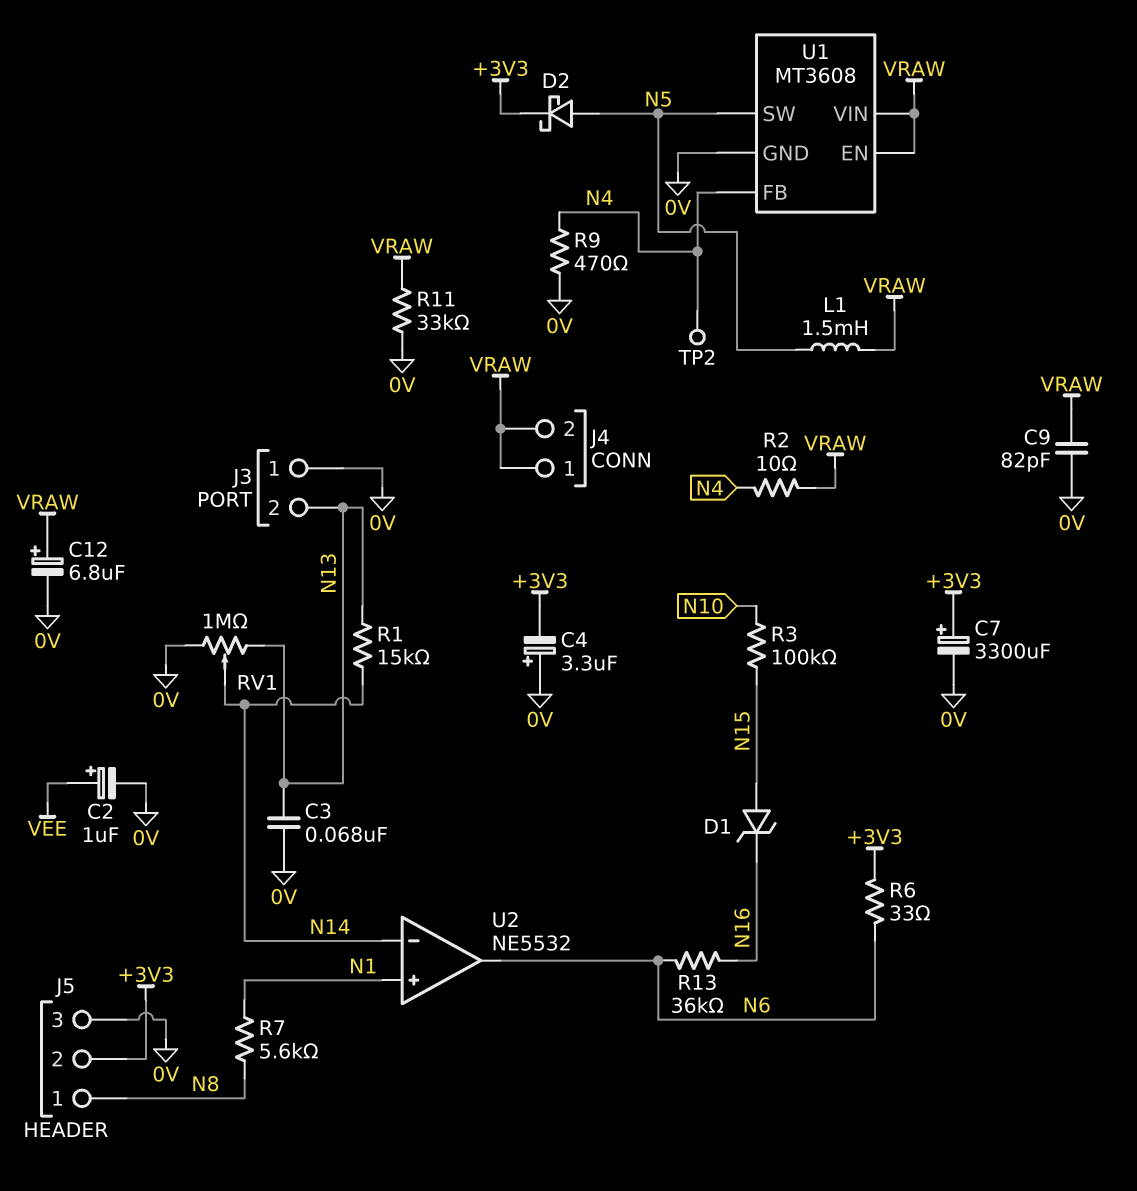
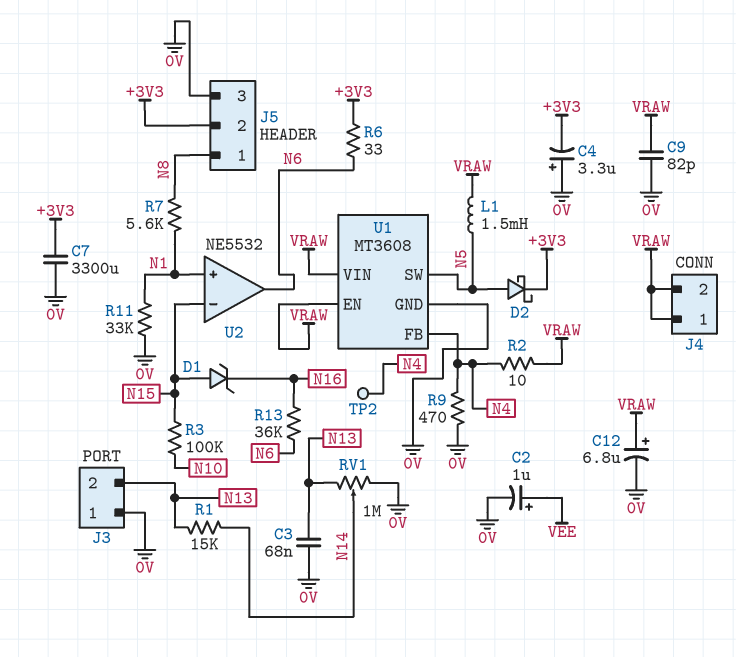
C7: 3300uF (plus +3V3, minus 0V) -> 3300uF (+3V3, 0V)
R11: 33k (0V, VRAW) -> 33k (0V, N1)
U2 pin in-: N14 -> N15

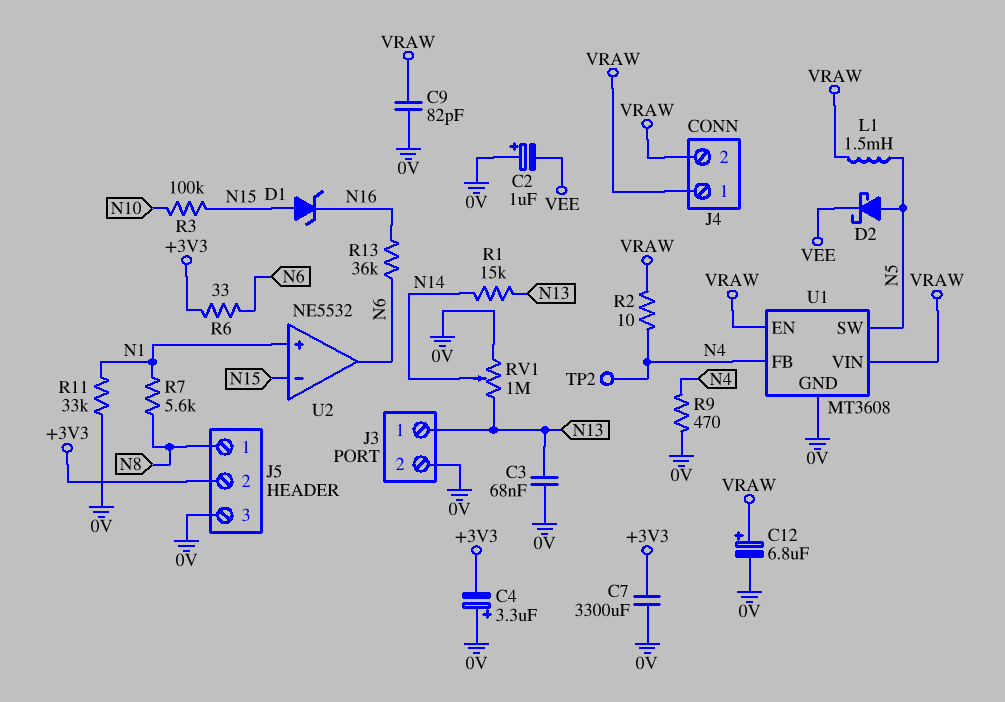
C2: 1uF (plus VEE, minus 0V) -> 1uF (plus 0V, minus VEE)
D2: schottky (A N5, K +3V3) -> schottky (A N5, K VEE)
J3 pin 1: 0V -> N13
J3 pin 2: N13 -> 0V

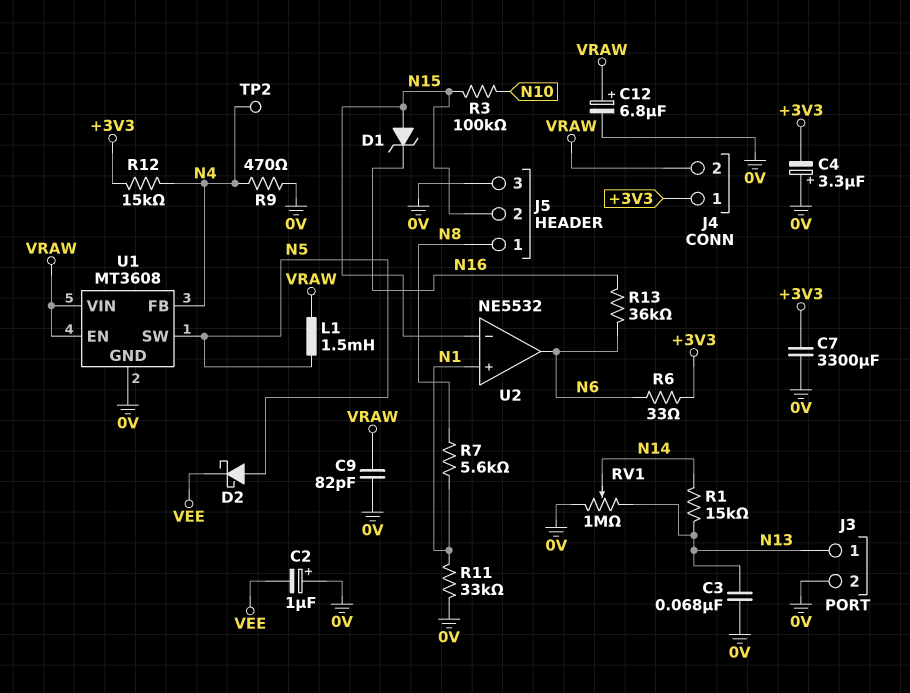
J4 pin 1: VRAW -> +3V3
J5 pin 2: +3V3 -> N15
R2: 10 (N4, VRAW) -> none
R12: none -> 15k (+3V3, N4)

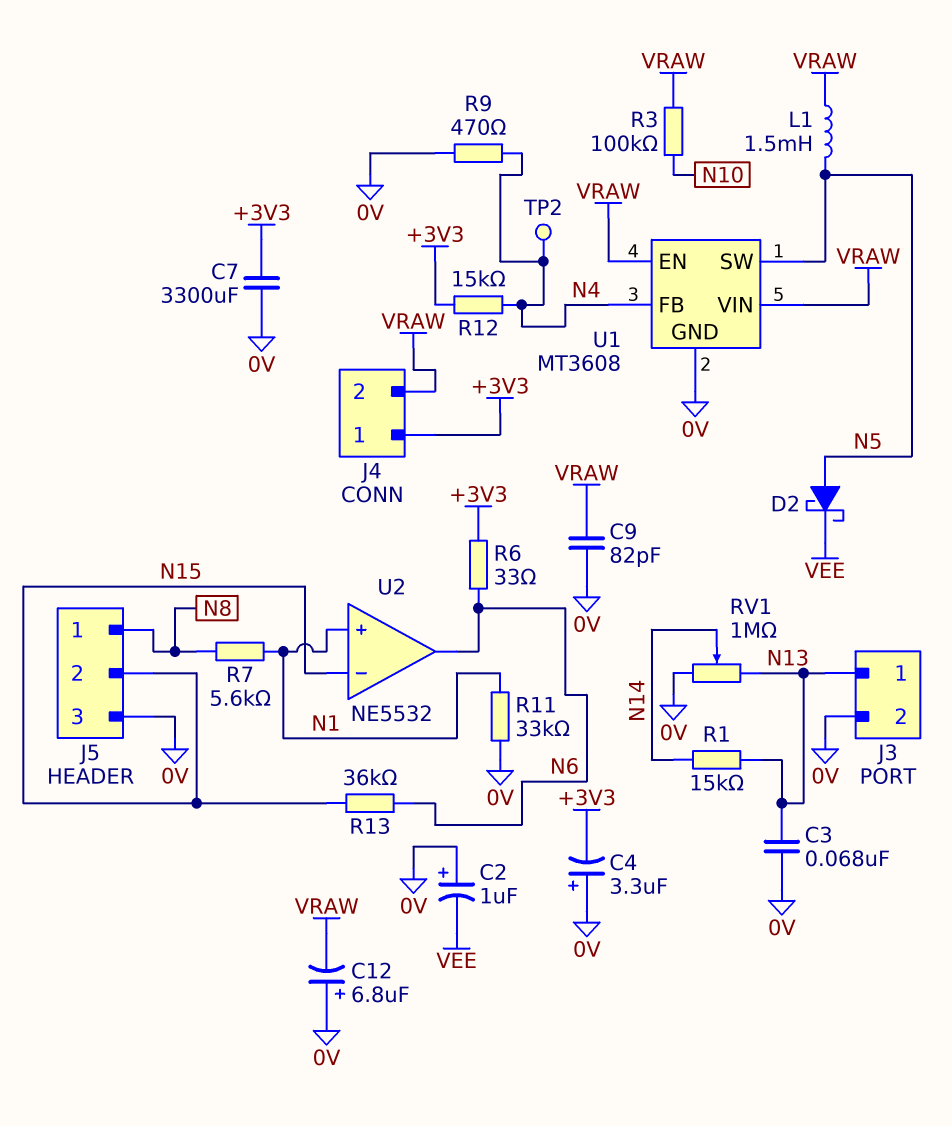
C12: 6.8uF (plus VRAW, minus 0V) -> 6.8uF (plus 0V, minus VRAW)
D1: zener (A N15, K N16) -> none
R3: 100k (N10, N15) -> 100k (N10, VRAW)
R13: 36k (N6, N16) -> 36k (N6, N15)

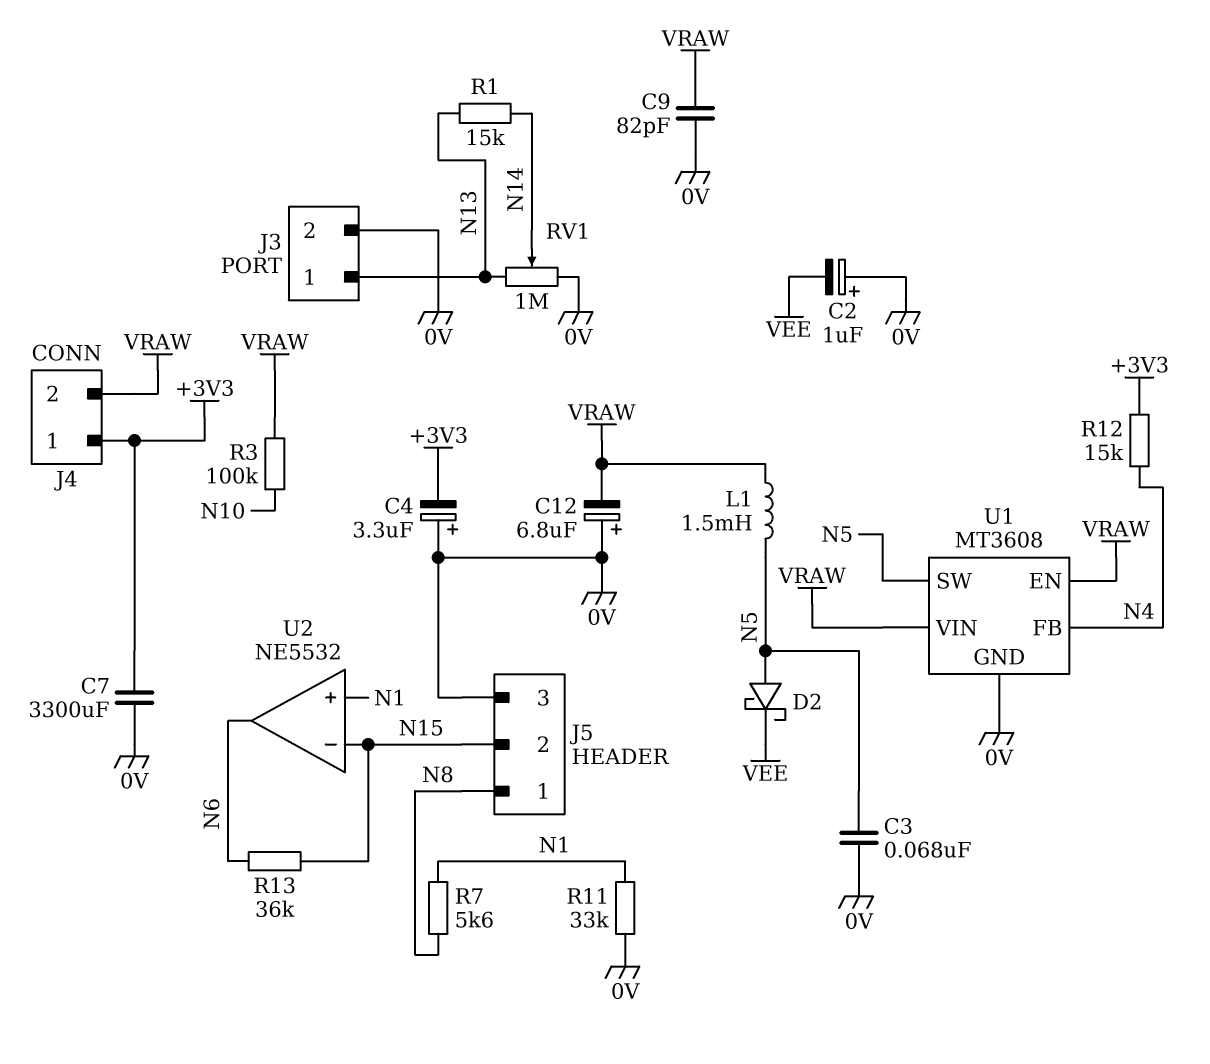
C3: 68nF (0V, N13) -> 68nF (0V, N5)
R6: 33 (+3V3, N6) -> none
R9: 470 (0V, N4) -> none
TP2: test point (N4) -> none

